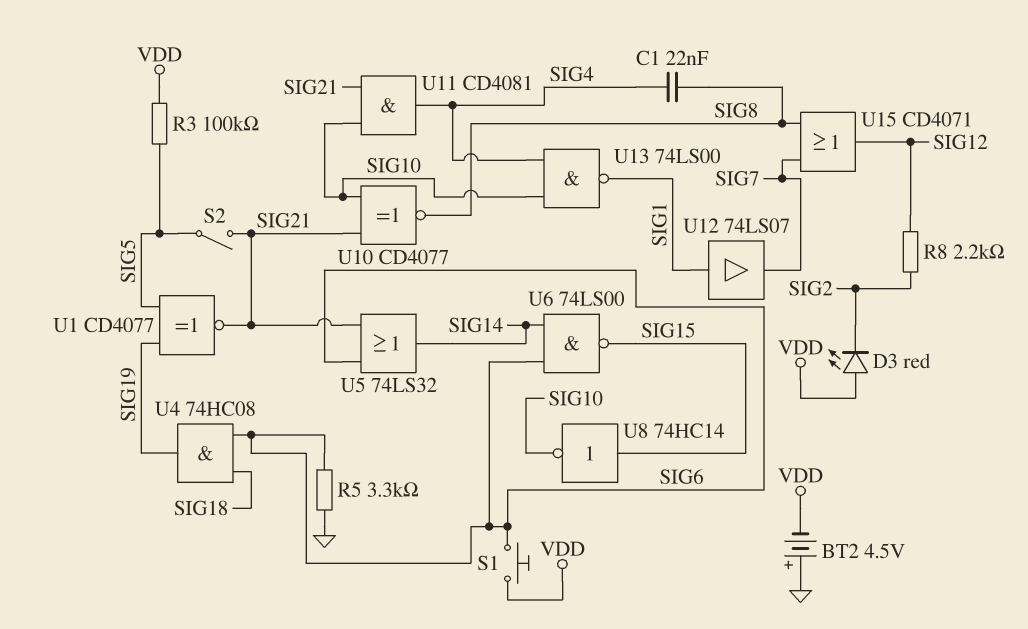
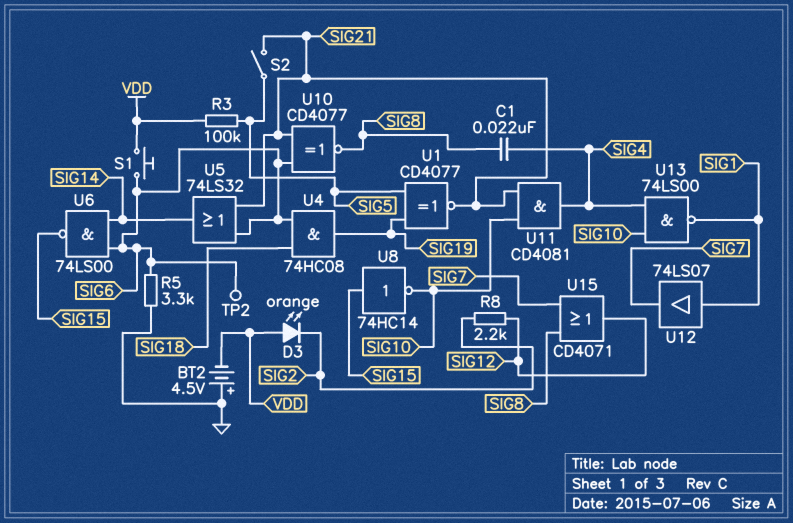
D3: LED red (A VDD, K SIG2) -> LED orange (A VDD, K SIG2)
TP2: none -> test point (SIG6)
U10: XNOR CD4077 (in SIG10, in SIG21, out SIG8) -> XNOR CD4077 (in SIG6, in SIG21, out SIG8)

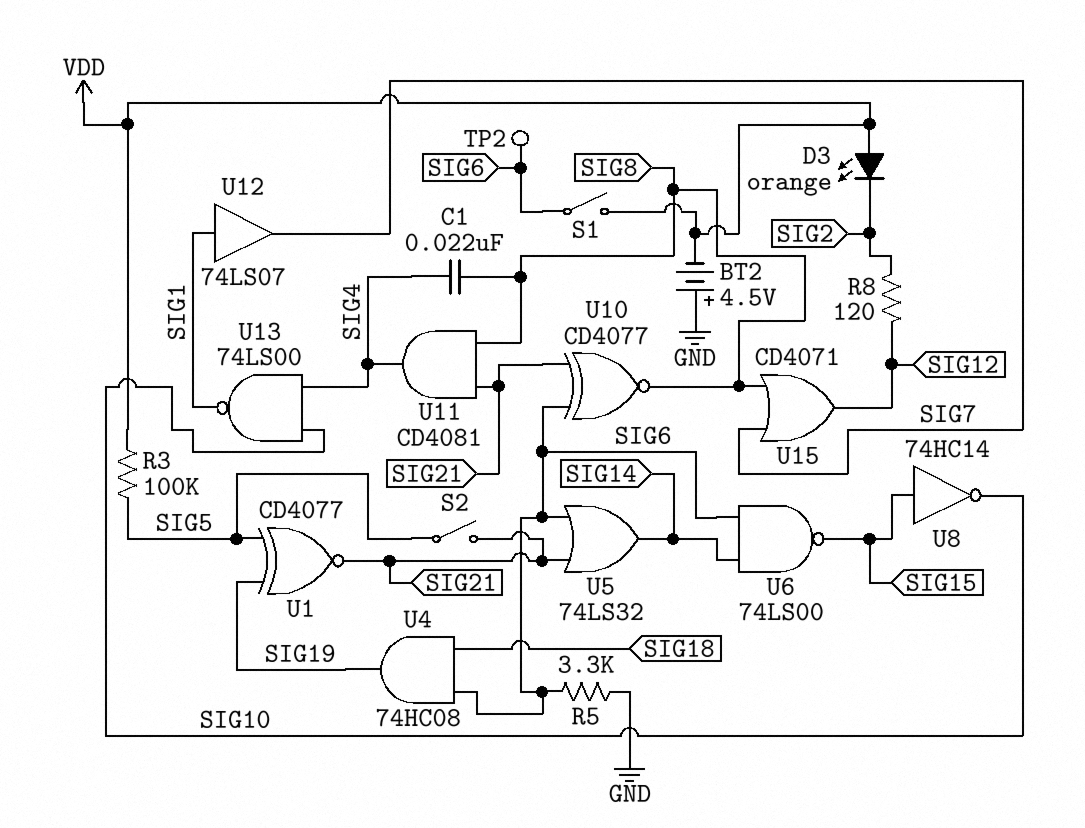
R8: 2.2k (SIG2, SIG12) -> 120 (SIG2, SIG12)
S1: button (SIG6, VDD) -> switch (SIG6, VDD)
U11: AND CD4081 (in SIG10, in SIG21, out SIG4) -> AND CD4081 (in SIG8, in SIG21, out SIG4)

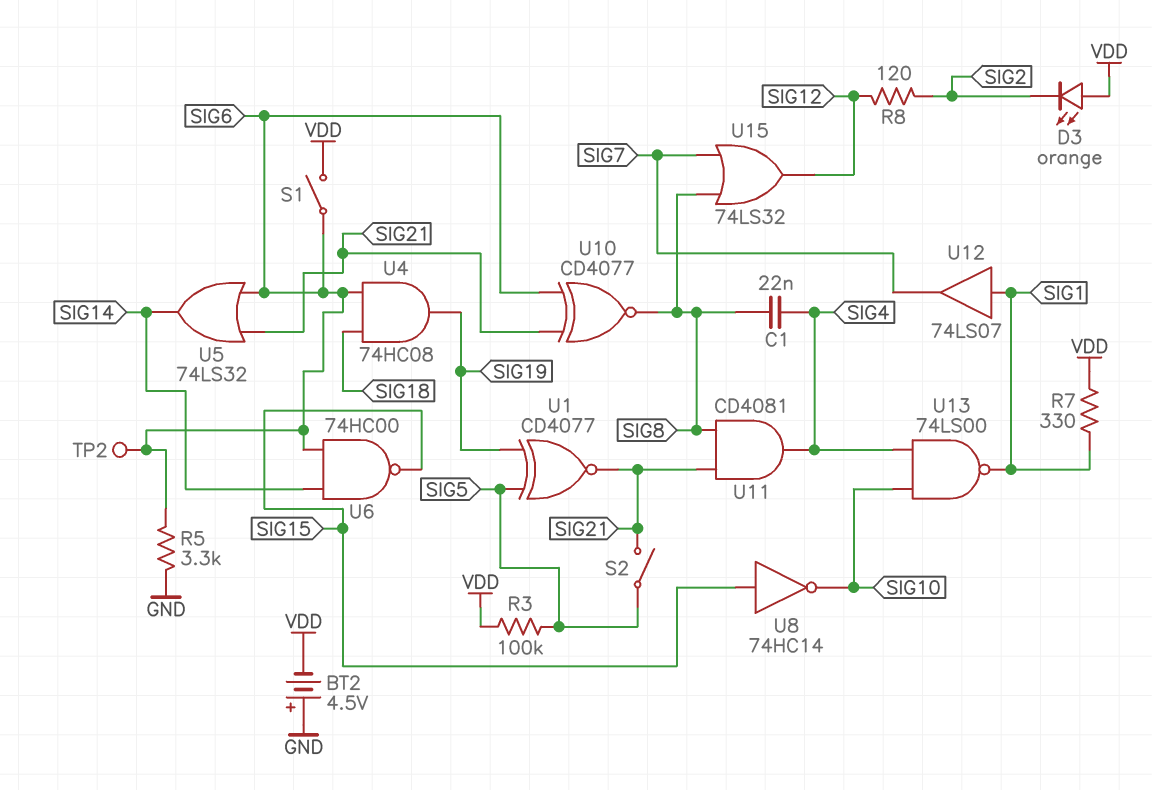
R7: none -> 330 (SIG1, VDD)
U6: NAND 74LS00 (in SIG6, in SIG14, out SIG15) -> NAND 74HC00 (in SIG6, in SIG14, out SIG15)
U15: OR CD4071 (in SIG7, in SIG8, out SIG12) -> OR 74LS32 (in SIG7, in SIG8, out SIG12)

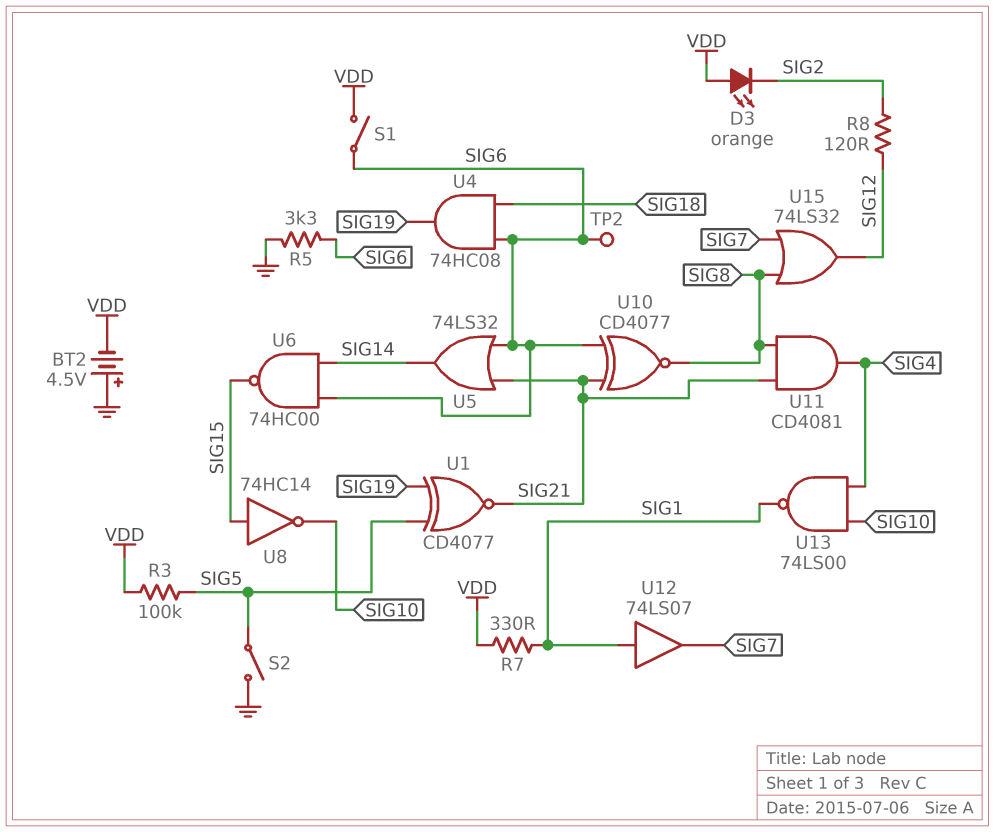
C1: 22nF (SIG4, SIG8) -> none
S2: switch (SIG5, SIG21) -> switch (GND, SIG5)

